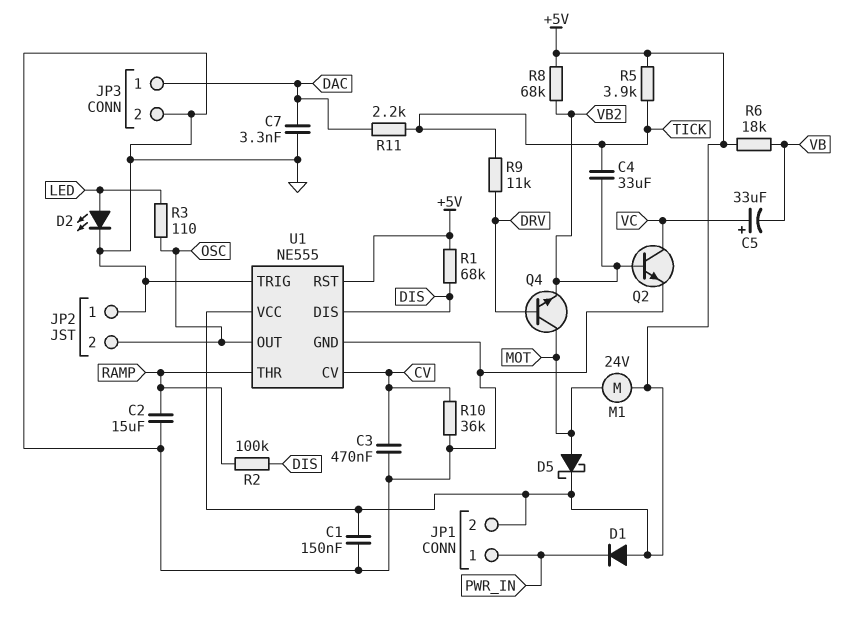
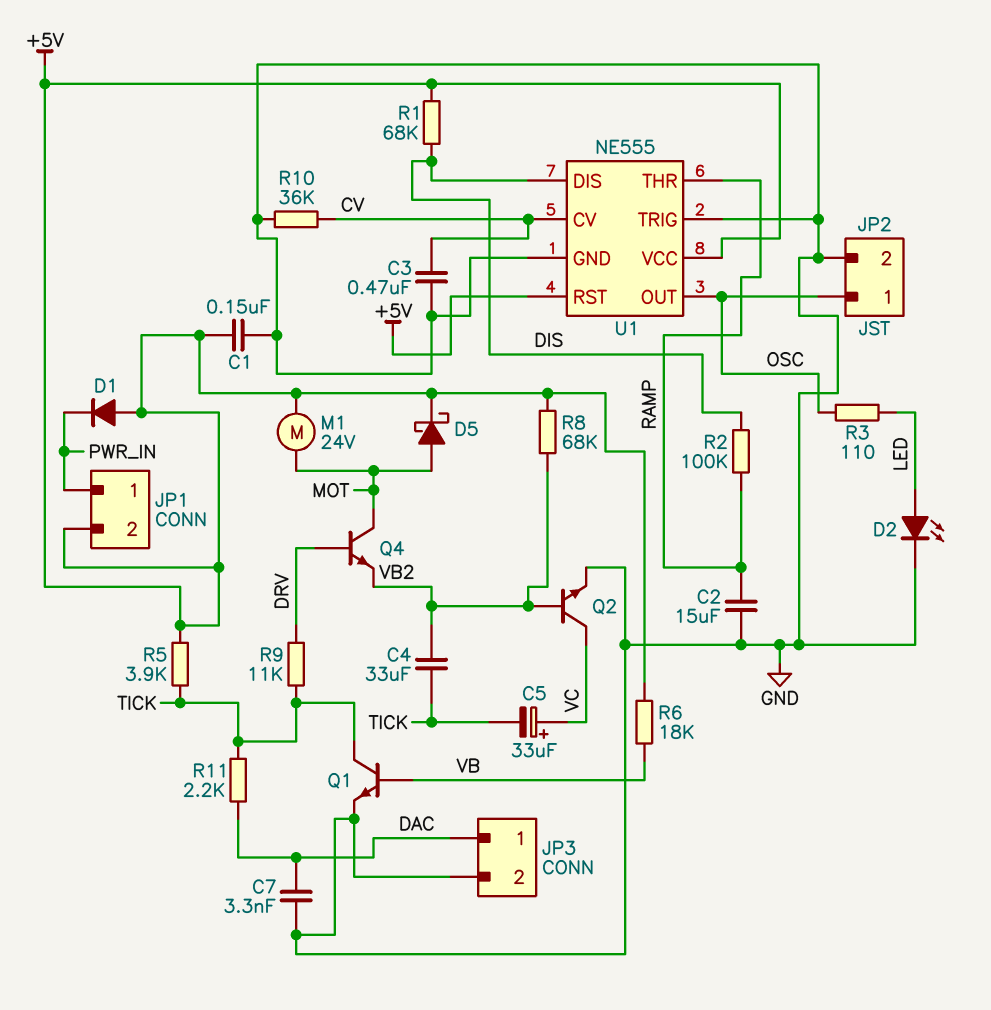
C5: 33uF (plus VC, minus VB) -> 33uF (plus VC, minus TICK)
JP2 pin 1: GND -> OSC
JP2 pin 2: OSC -> GND
Q1: none -> NPN (B VB, C TICK, E GND)

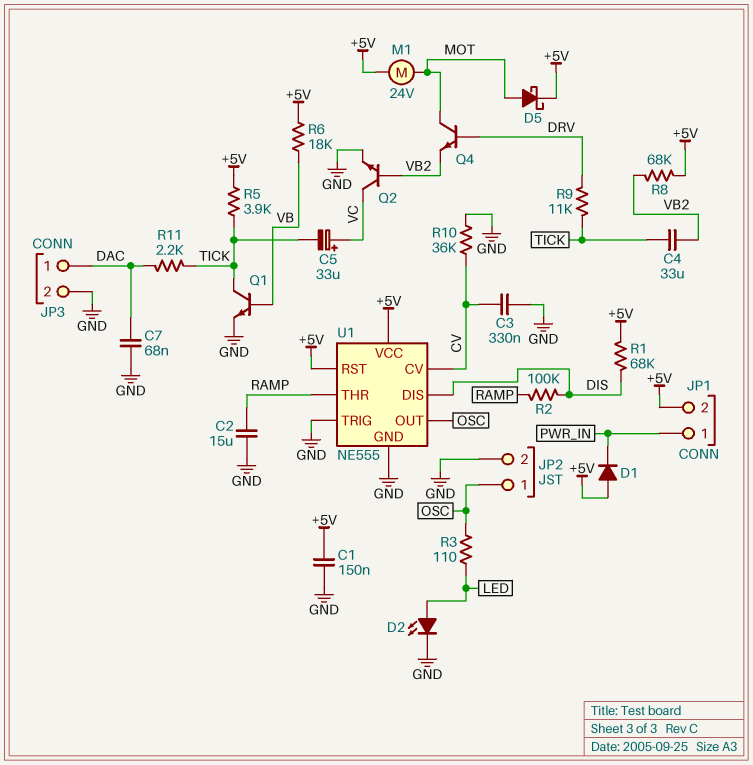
C3: 470nF (CV, GND) -> 330nF (CV, GND)
C7: 3.3nF (DAC, GND) -> 68nF (DAC, GND)

